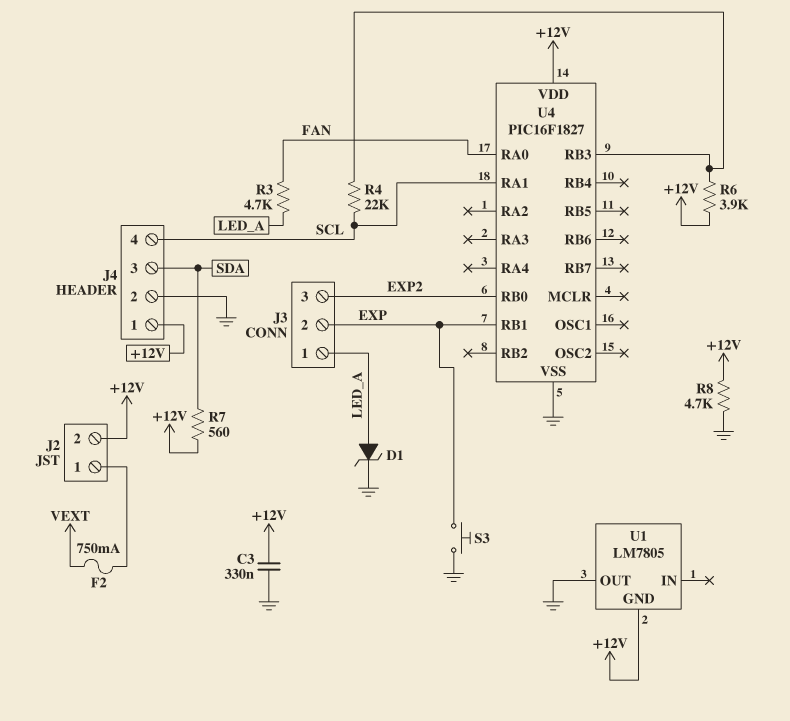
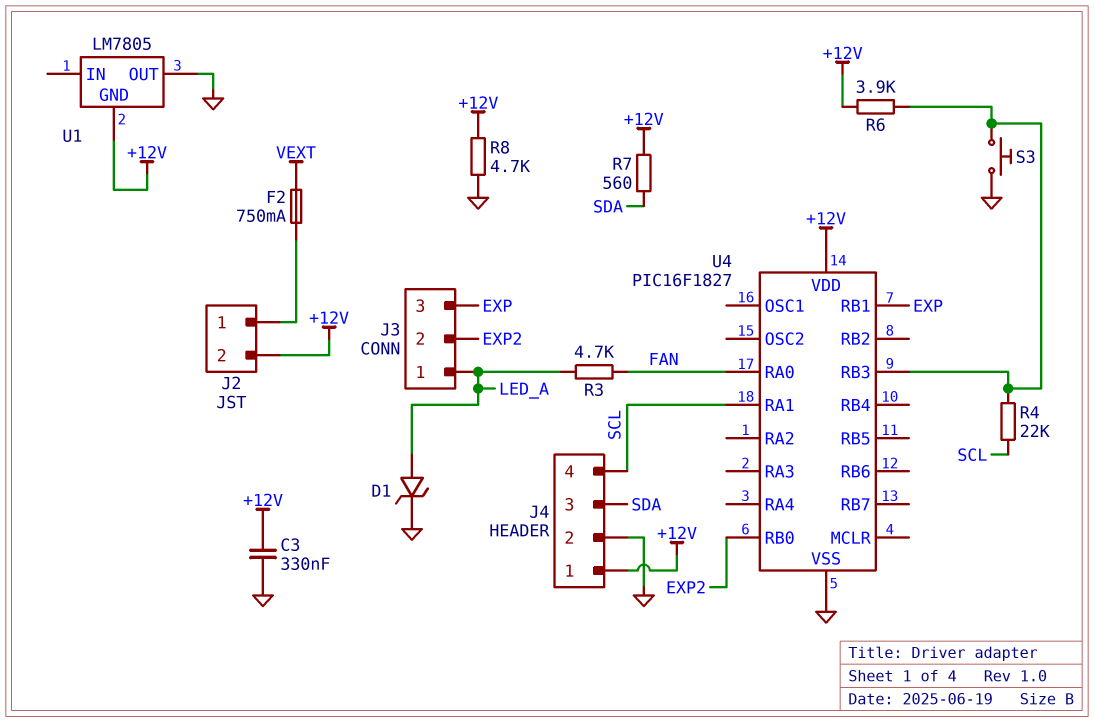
J3 pin 2: EXP -> EXP2
J3 pin 3: EXP2 -> EXP
S3: button (EXP, GND) -> button (GND, U4/RB3)

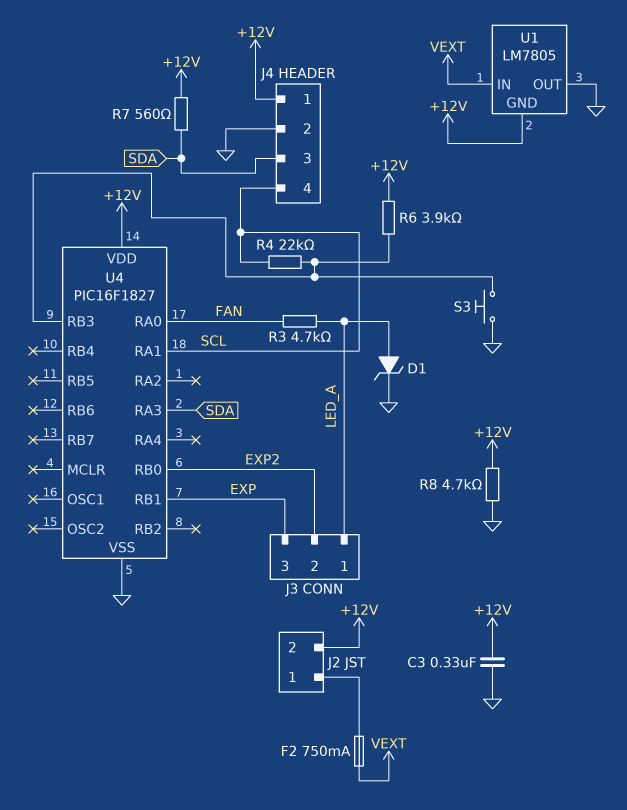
U1 pin IN: none -> VEXT
U4 pin RA3: none -> SDA

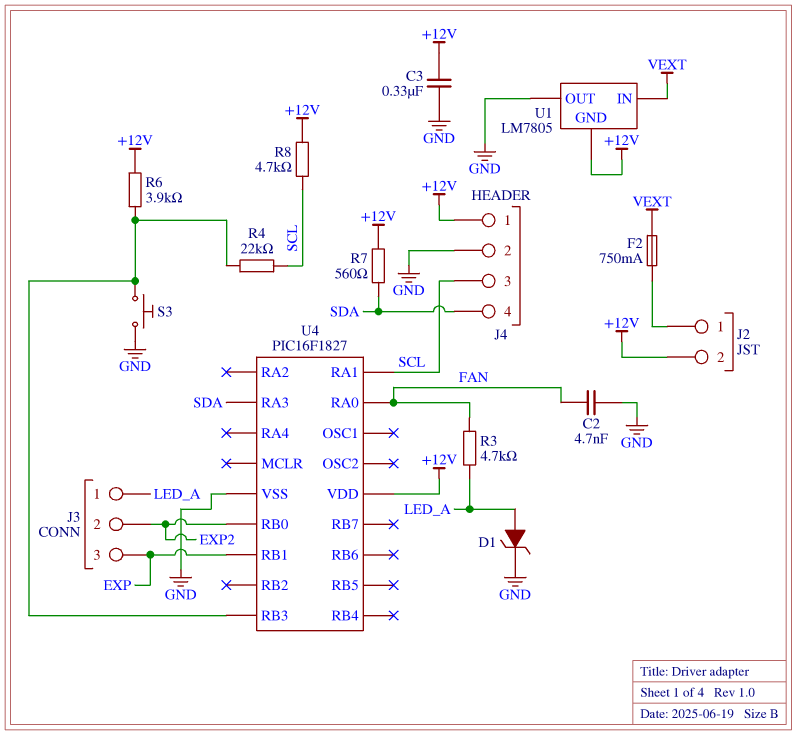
C2: none -> 4.7nF (FAN, GND)
J4 pin 3: SDA -> SCL
J4 pin 4: SCL -> SDA
R8: 4.7k (+12V, GND) -> 4.7k (+12V, SCL)

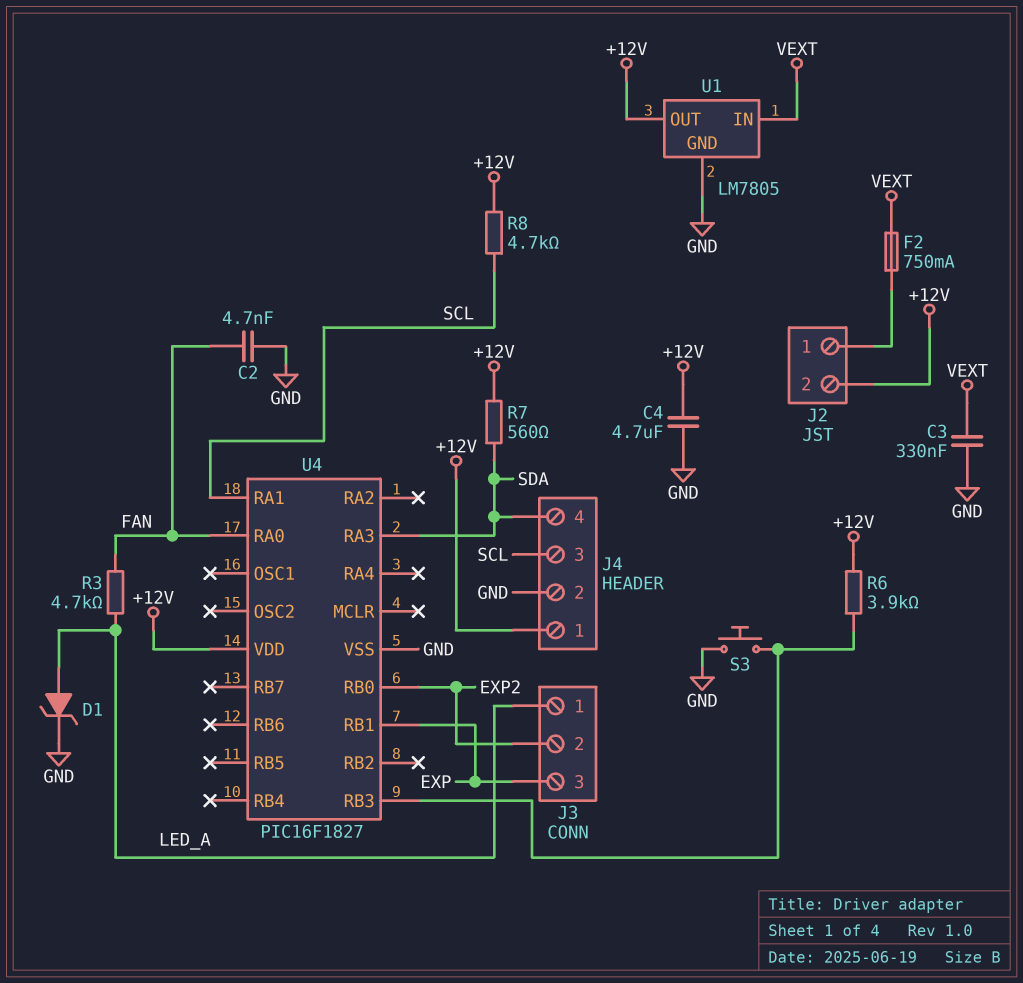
C3: 330nF (+12V, GND) -> 330nF (GND, VEXT)
C4: none -> 4.7uF (+12V, GND)
R4: 22k (SCL, U4/RB3) -> none
U1 pin GND: +12V -> GND
U1 pin OUT: GND -> +12V

